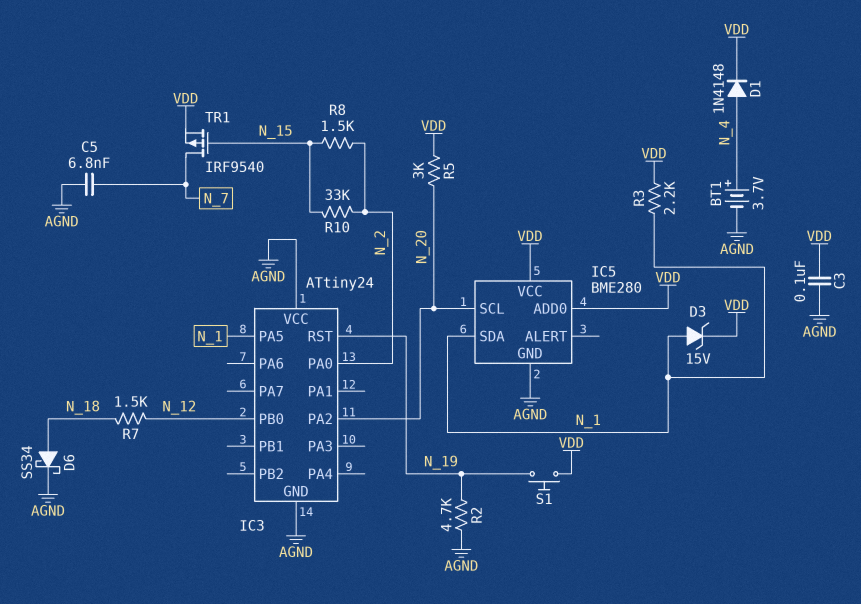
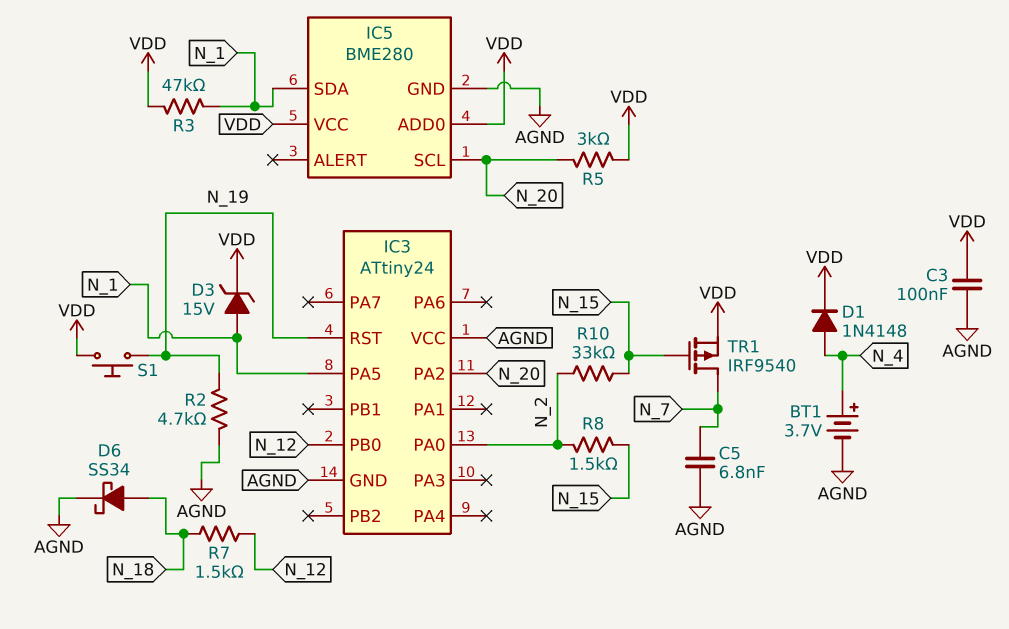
R3: 2.2k (N_1, VDD) -> 47k (N_1, VDD)

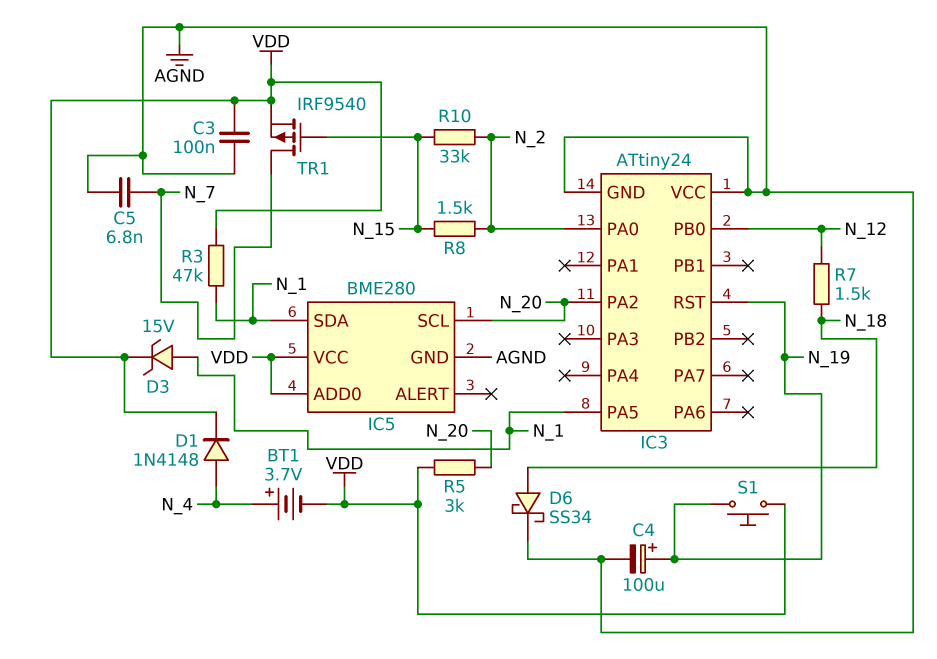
BT1: 3.7V (plus N_4, minus AGND) -> 3.7V (plus N_4, minus VDD)
C4: none -> 100uF (plus N_19, minus AGND)
R2: 4.7k (AGND, N_19) -> none

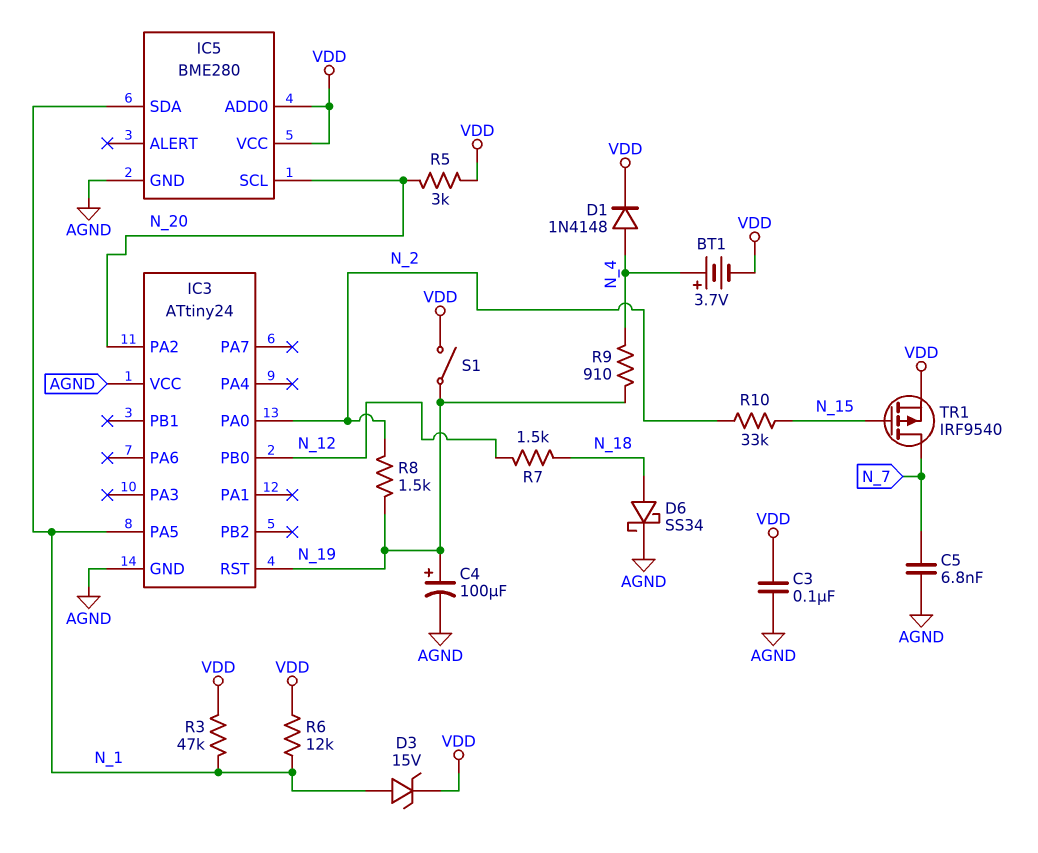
R6: none -> 12k (N_1, VDD)
R8: 1.5k (N_2, N_15) -> 1.5k (N_2, N_19)
R9: none -> 910 (N_4, N_19)
S1: button (N_19, VDD) -> switch (N_19, VDD)

